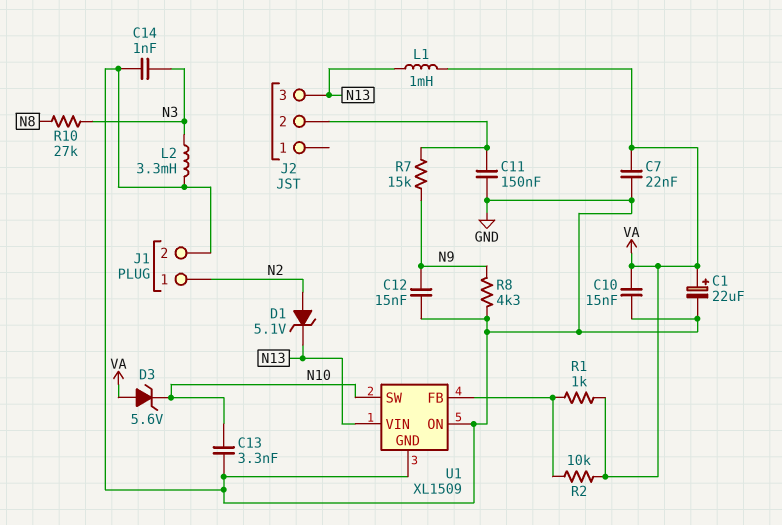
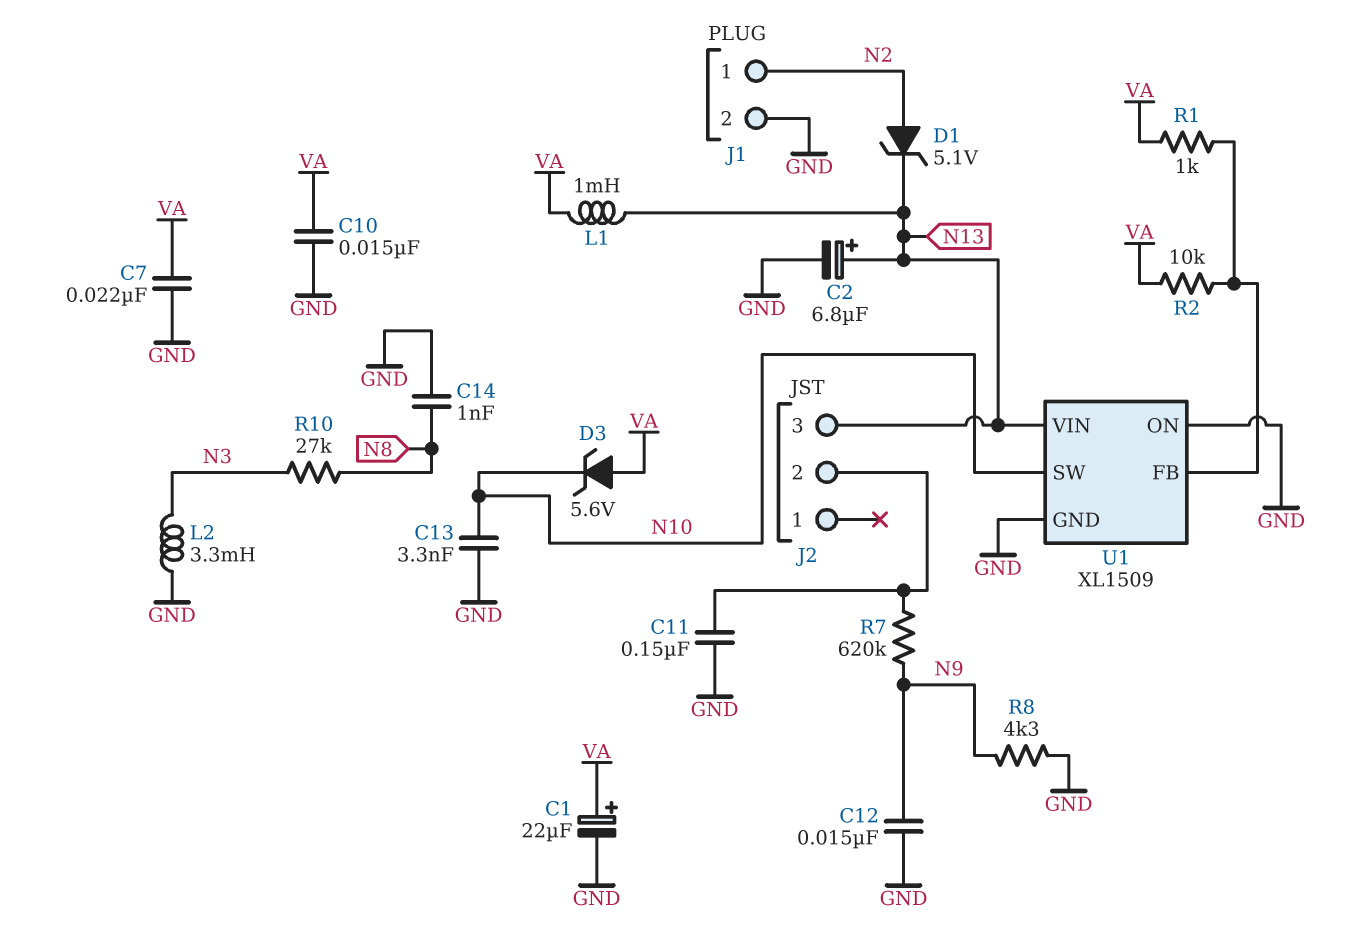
C2: none -> 6.8uF (plus N13, minus GND)
C14: 1nF (GND, N3) -> 1nF (GND, N8)
R7: 15k (J2/2, N9) -> 620k (J2/2, N9)

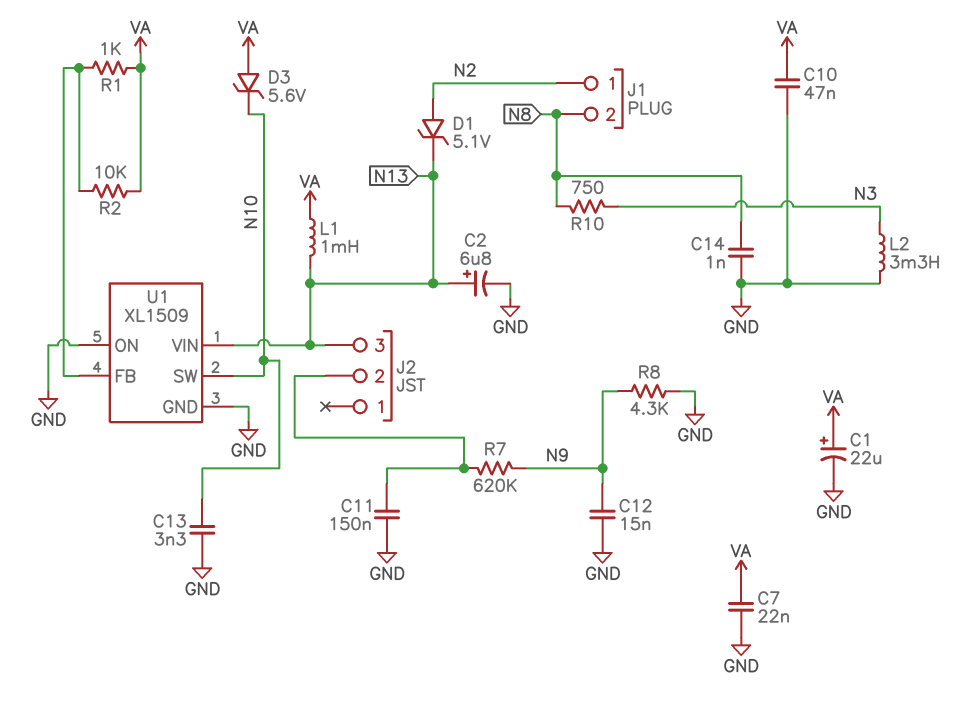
C10: 15nF (GND, VA) -> 47nF (GND, VA)
J1 pin 2: GND -> N8
R10: 27k (N3, N8) -> 750 (N3, N8)

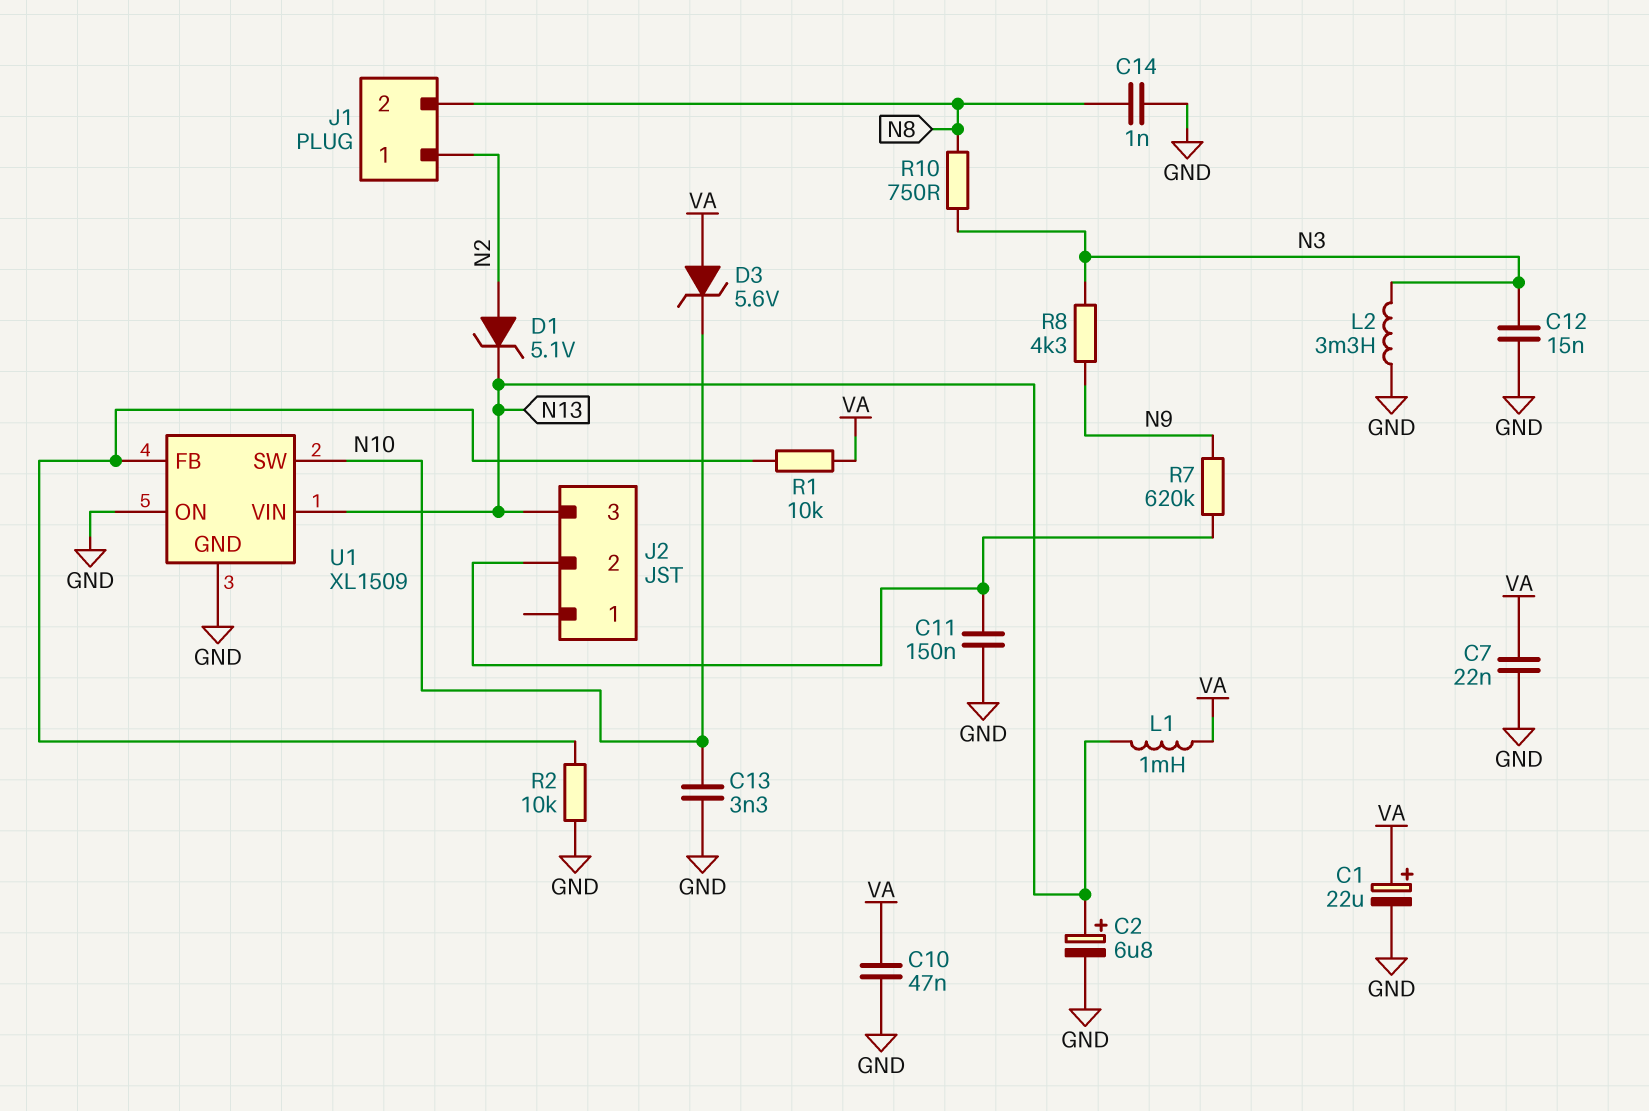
C12: 15nF (GND, N9) -> 15nF (GND, N3)
R1: 1k (U1/FB, VA) -> 10k (U1/FB, VA)
R2: 10k (U1/FB, VA) -> 10k (GND, U1/FB)
R8: 4.3k (GND, N9) -> 4.3k (N3, N9)

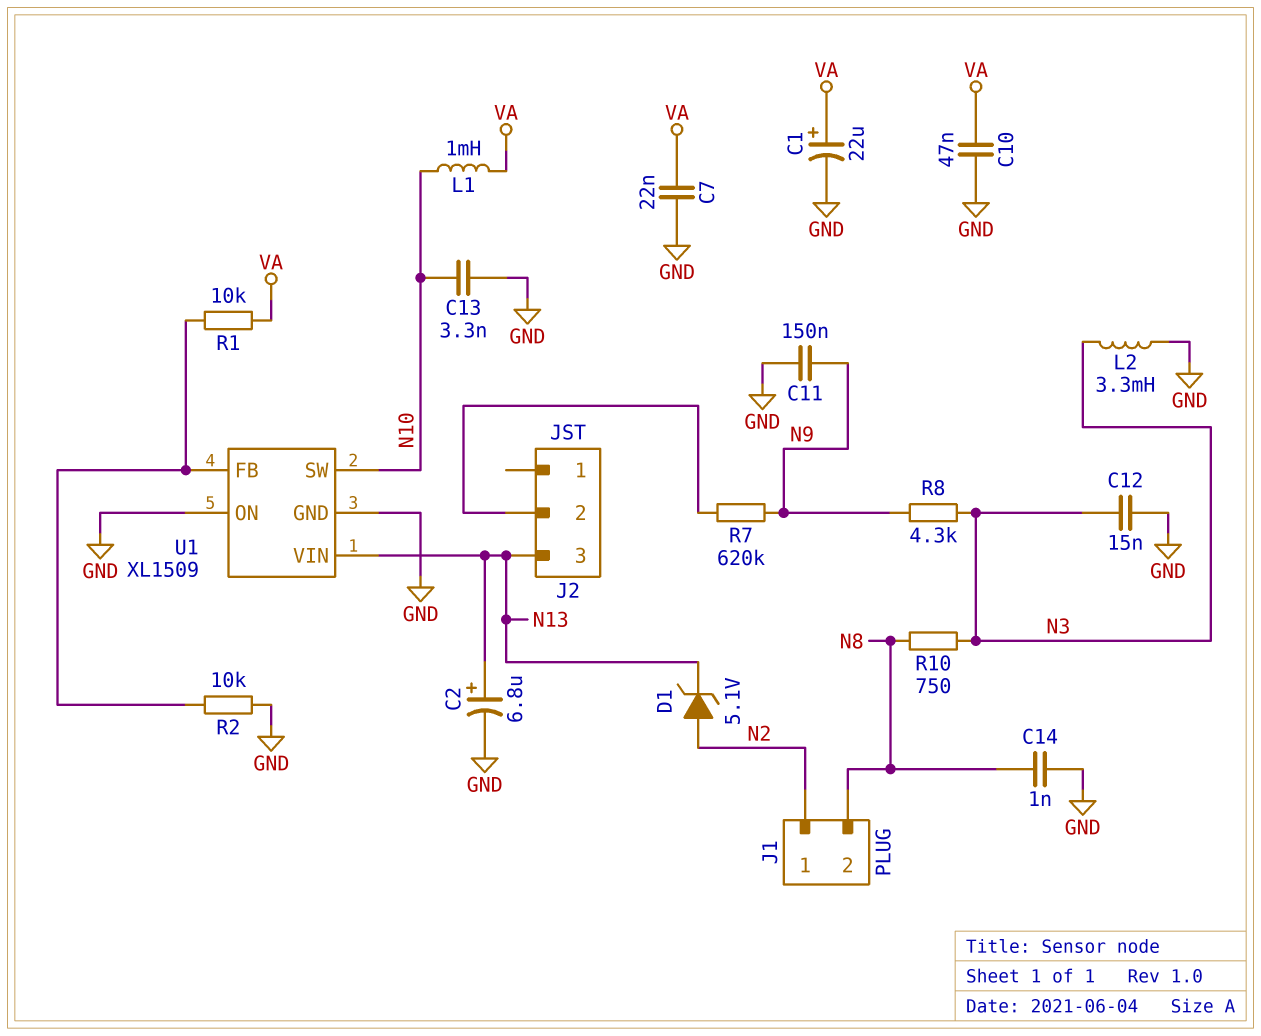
C11: 150nF (GND, J2/2) -> 150nF (GND, N9)
D3: zener 5.6V (A VA, K N10) -> none
L1: 1mH (N13, VA) -> 1mH (N10, VA)

